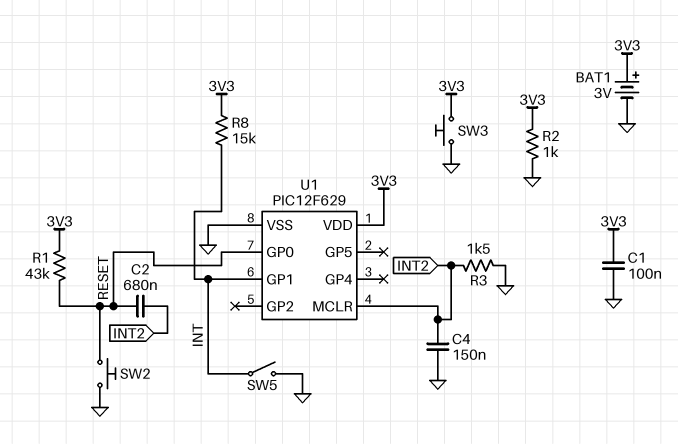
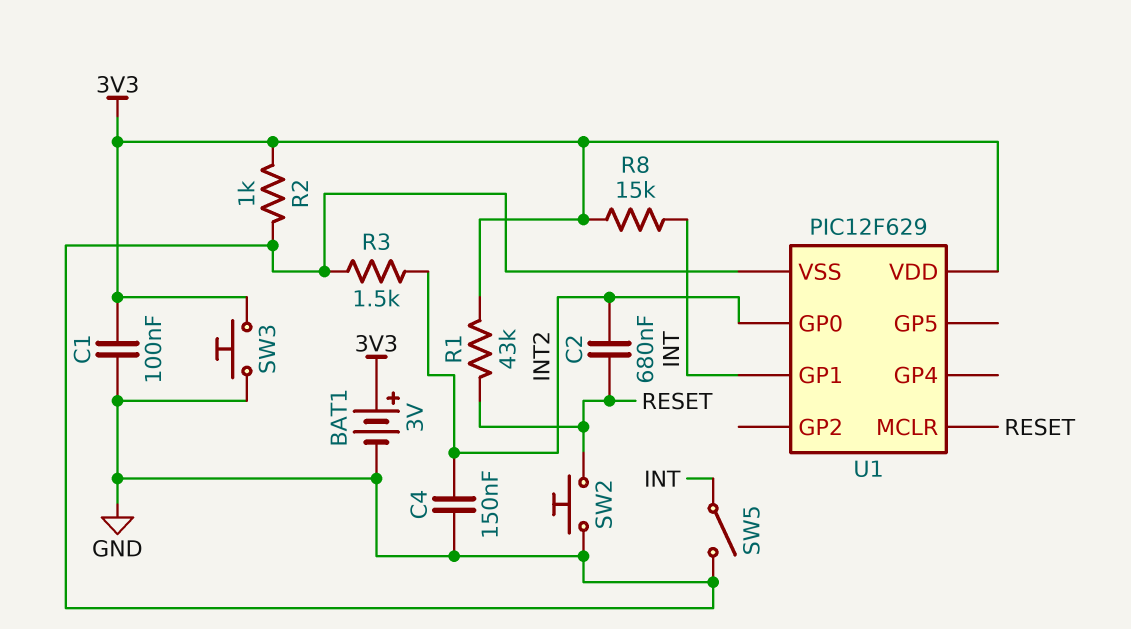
U1 pin GP0: RESET -> INT2
U1 pin MCLR: INT2 -> RESET

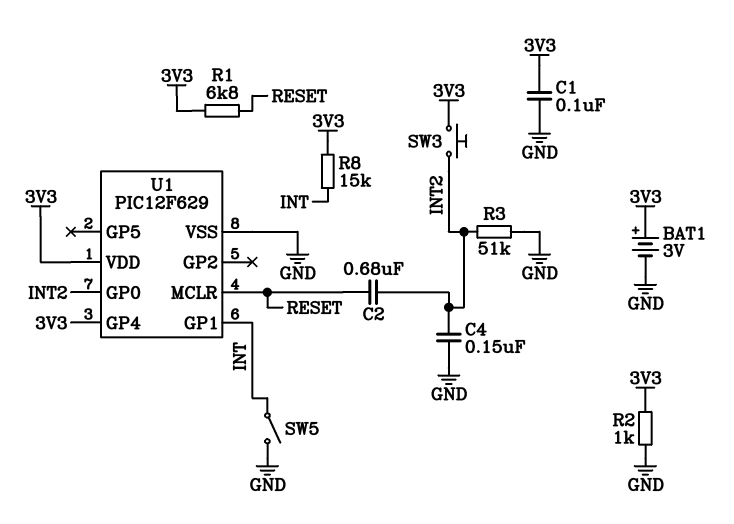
R1: 43k (3V3, RESET) -> 6.8k (3V3, RESET)
R3: 1.5k (GND, INT2) -> 51k (GND, INT2)
SW2: button (GND, RESET) -> none
SW3: button (3V3, GND) -> button (3V3, INT2)
U1 pin GP4: none -> 3V3

